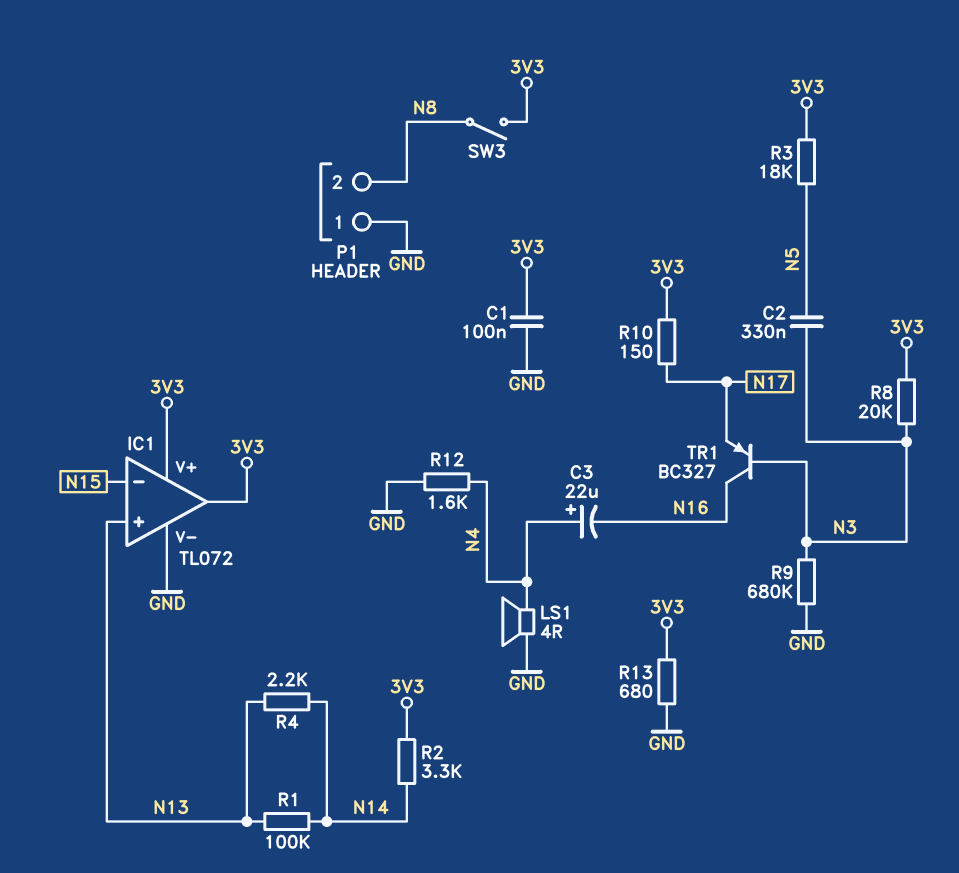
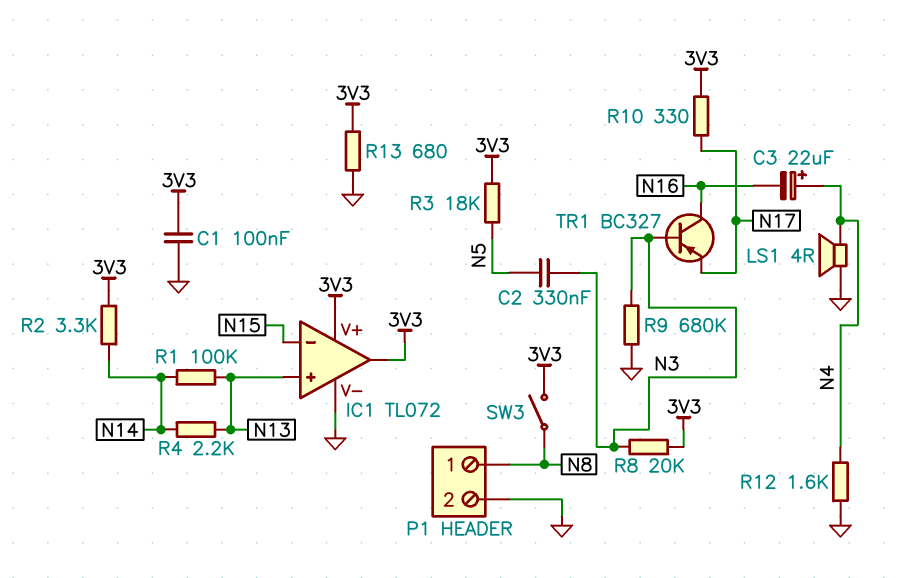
P1 pin 1: GND -> N8
P1 pin 2: N8 -> GND
R10: 150 (3V3, N17) -> 330 (3V3, N17)

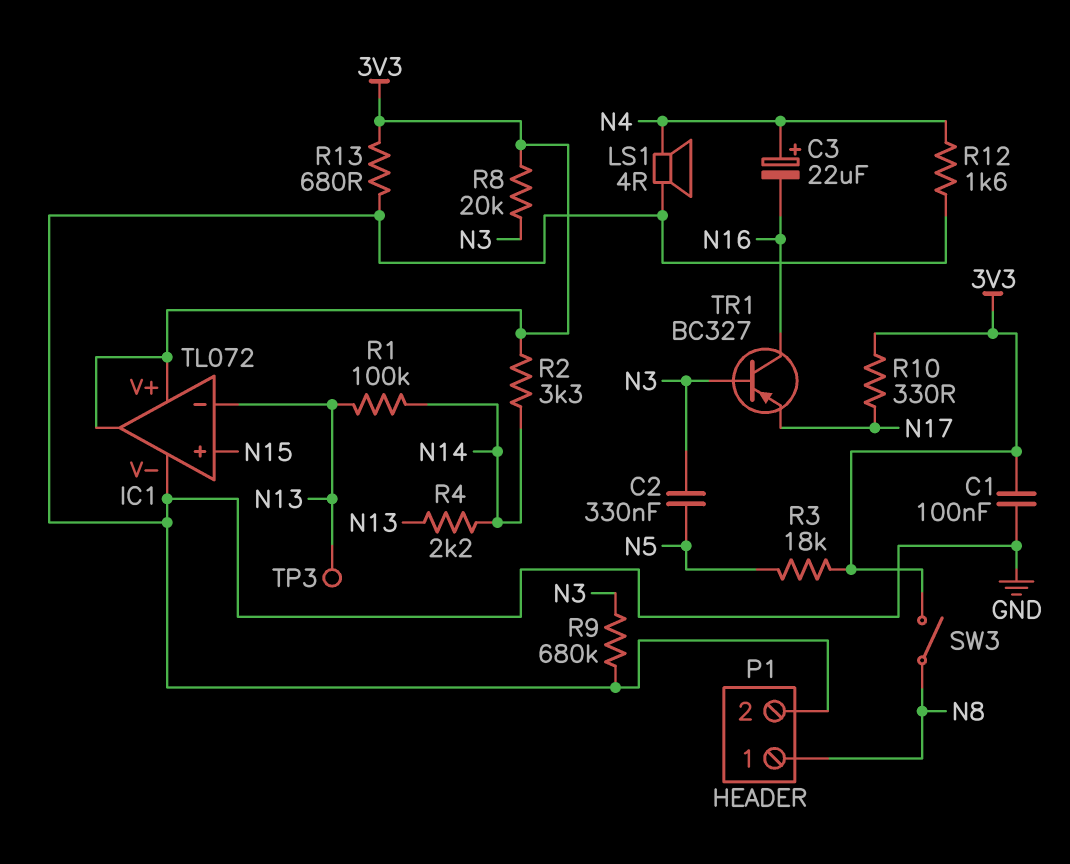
IC1 pin in+: N13 -> N15
IC1 pin in-: N15 -> N13
TP3: none -> test point (N13)

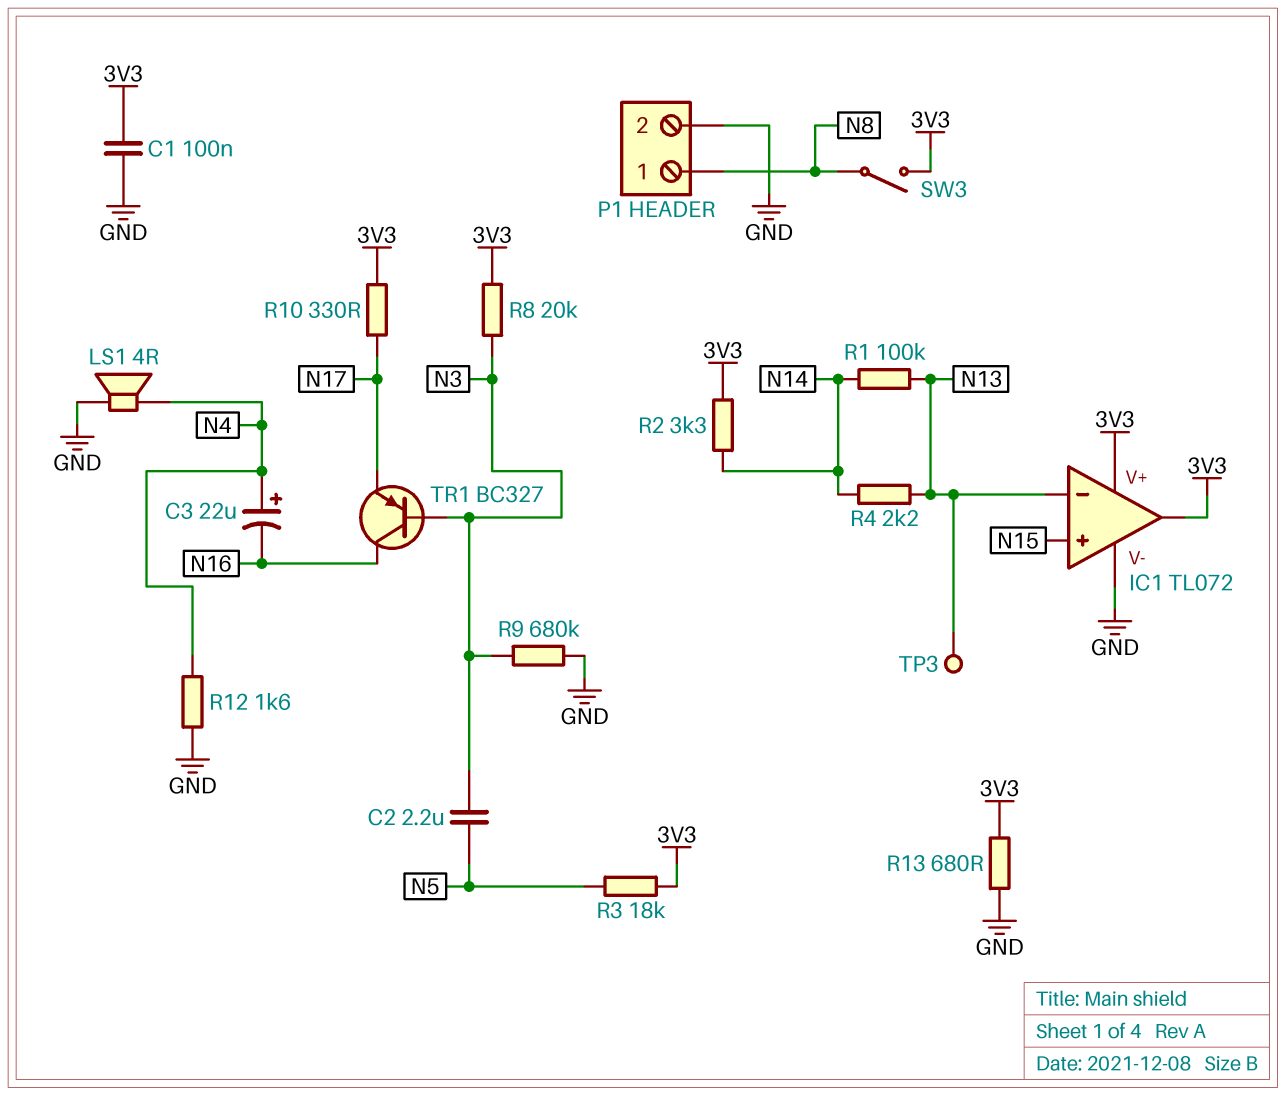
C2: 330nF (N3, N5) -> 2.2uF (N3, N5)

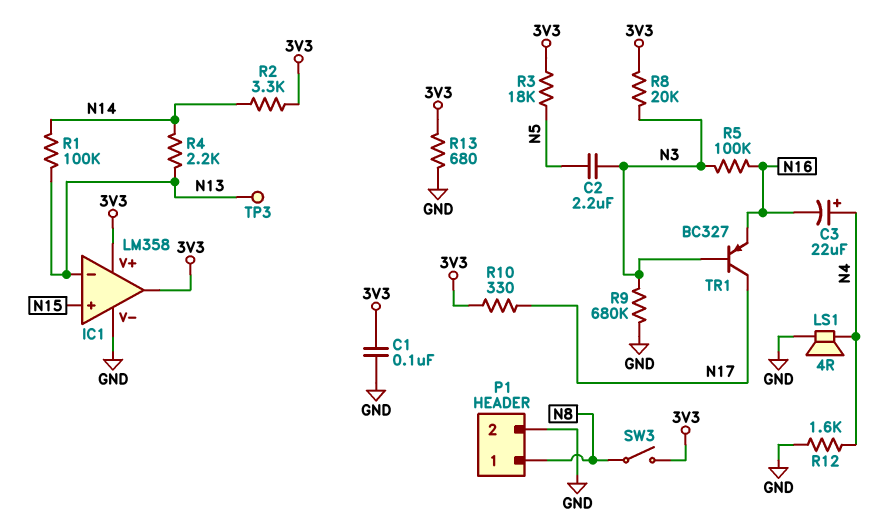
IC1: TL072 -> LM358
R5: none -> 100k (N3, N16)
TR1: PNP BC327 (B N3, C N16, E N17) -> PNP BC327 (B N3, C N17, E N16)

